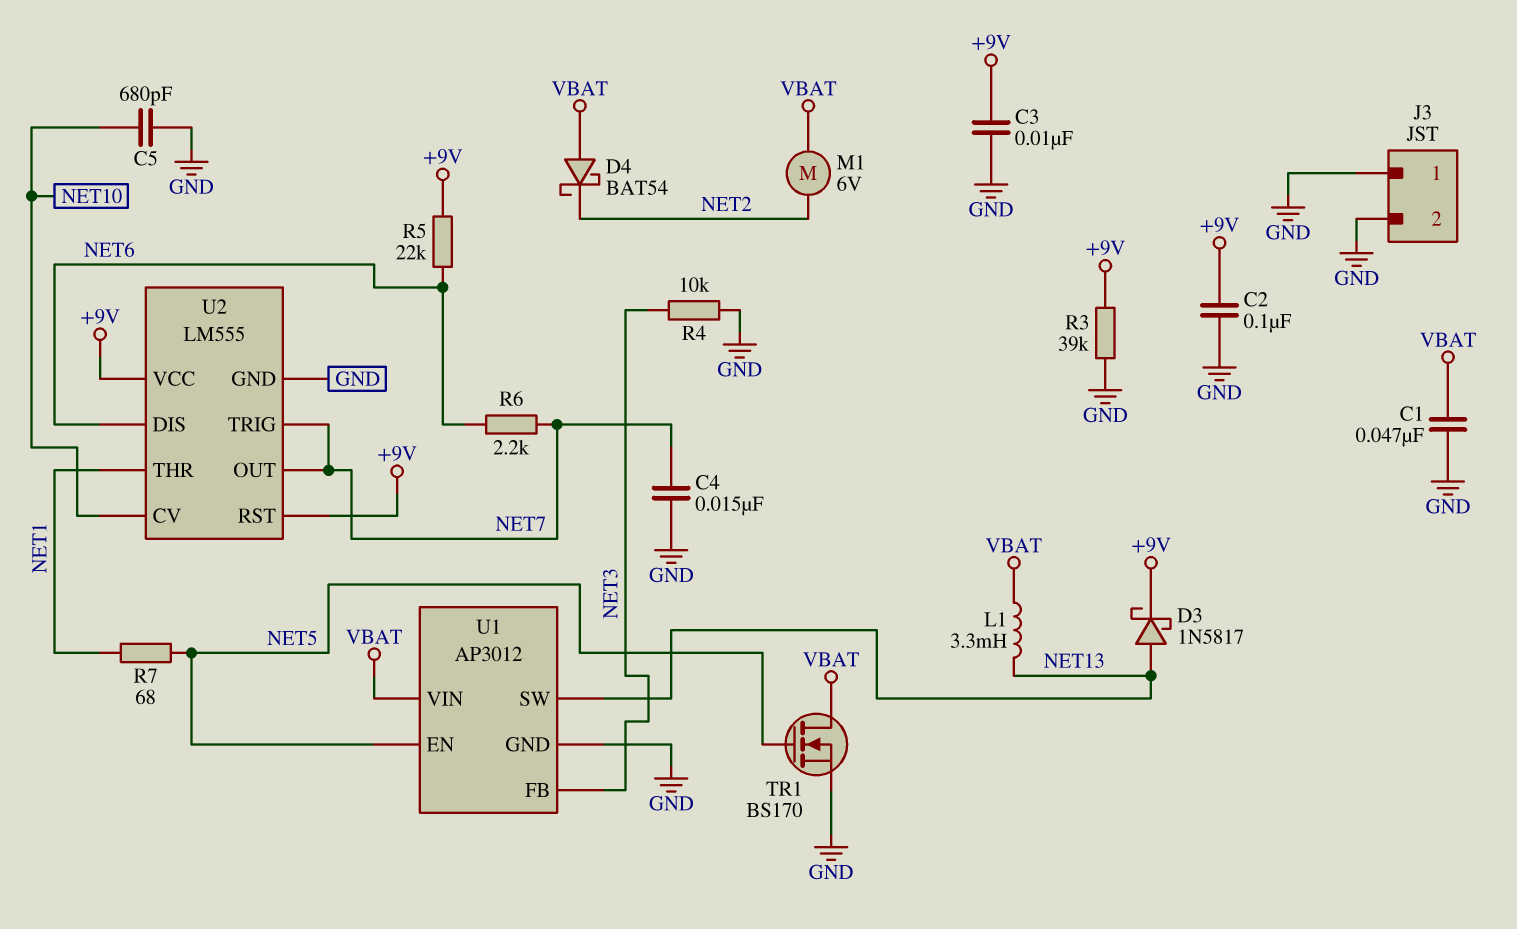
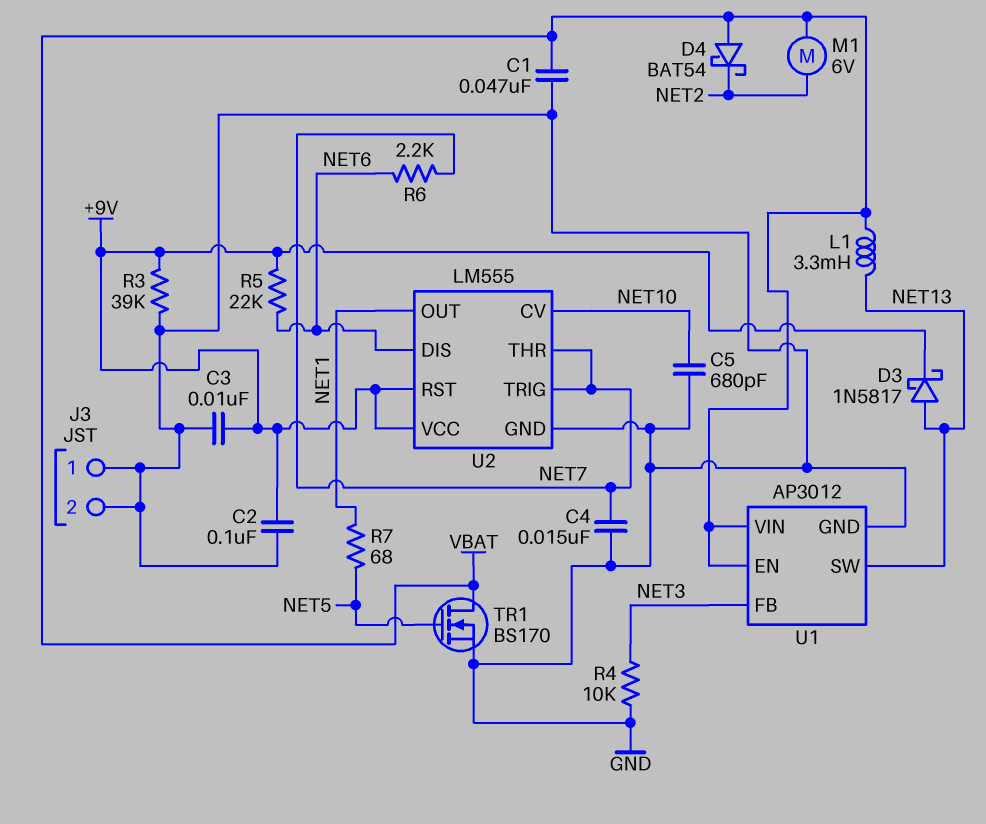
U1 pin EN: NET5 -> VBAT
U2 pin OUT: NET7 -> NET1
U2 pin THR: NET1 -> NET7

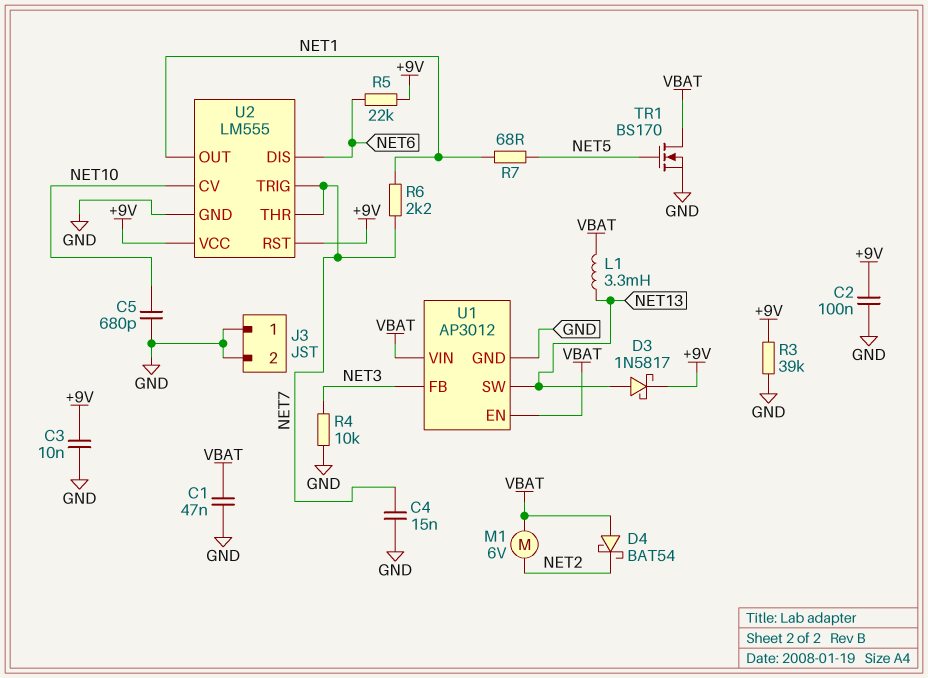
R6: 2.2k (NET6, NET7) -> 2.2k (NET1, NET7)

